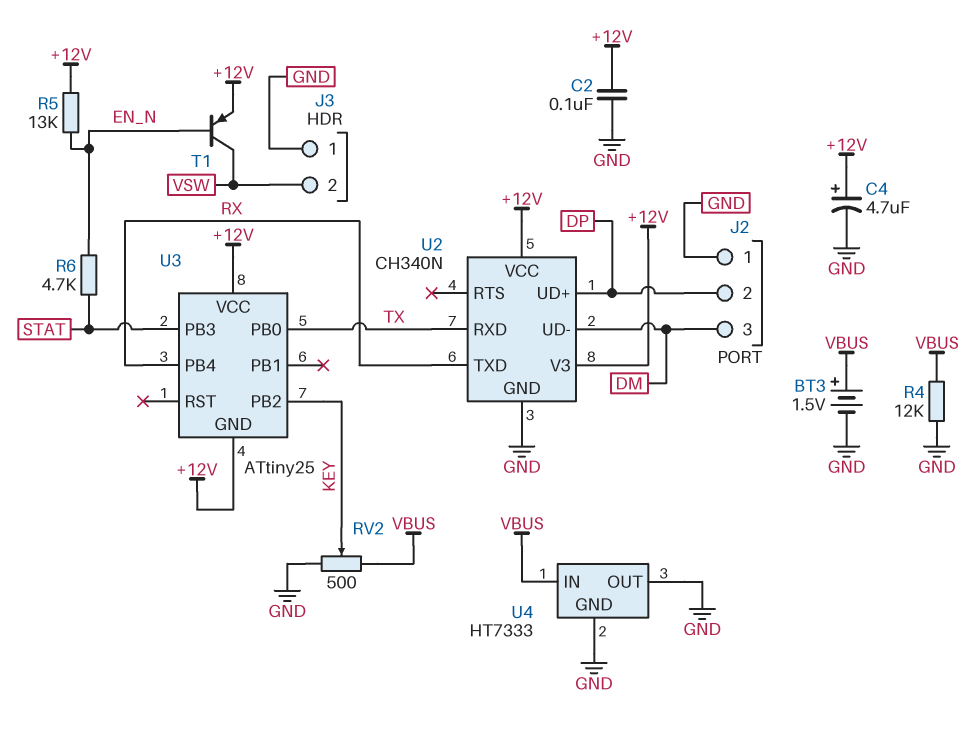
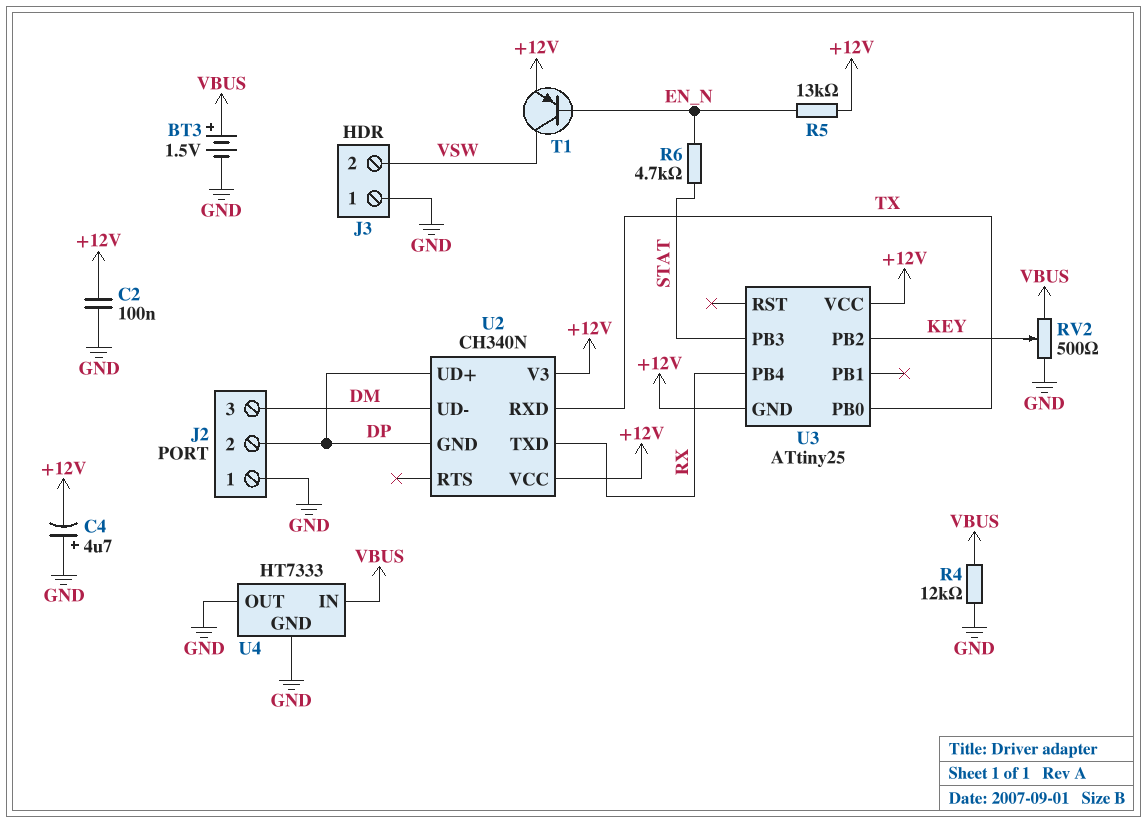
C4: 4.7uF (plus +12V, minus GND) -> 4.7uF (plus GND, minus +12V)
U2 pin GND: GND -> DP

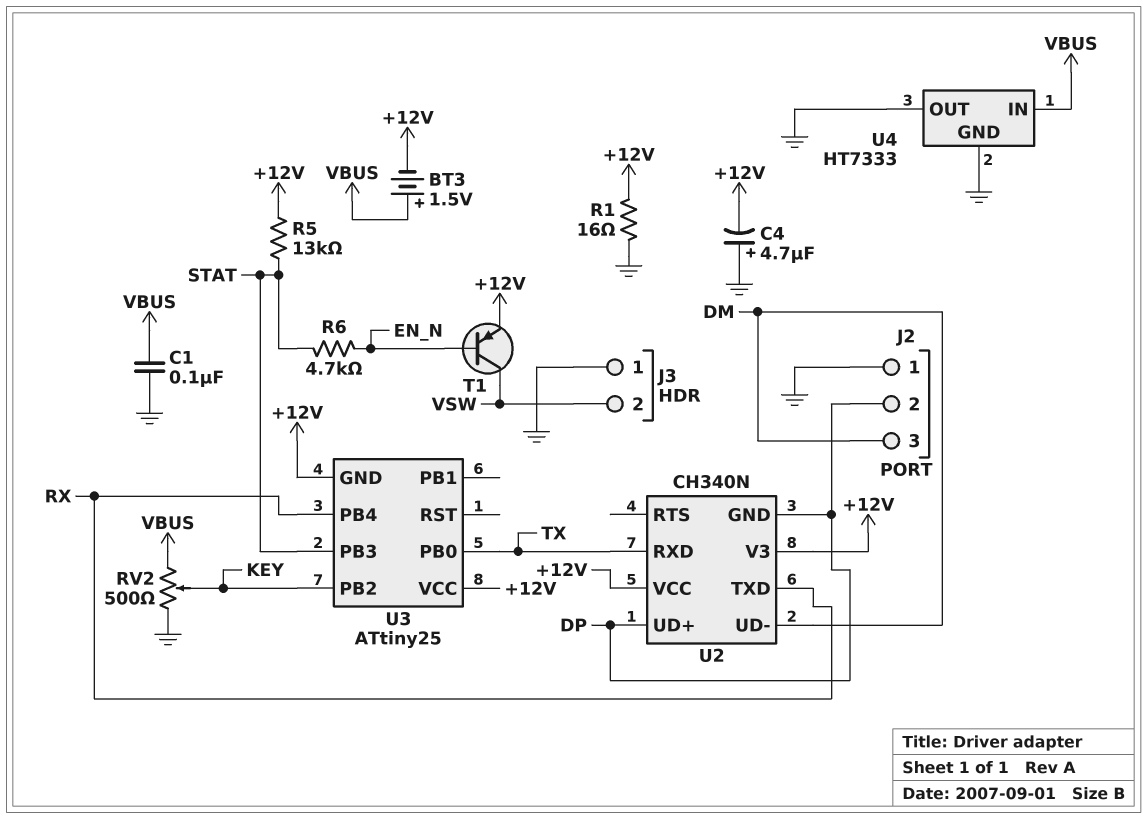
BT3: 1.5V (plus VBUS, minus GND) -> 1.5V (plus VBUS, minus +12V)
C1: none -> 100nF (GND, VBUS)
C2: 100nF (+12V, GND) -> none
R1: none -> 16 (+12V, GND)
R4: 12k (GND, VBUS) -> none
R5: 13k (+12V, EN_N) -> 13k (+12V, STAT)

